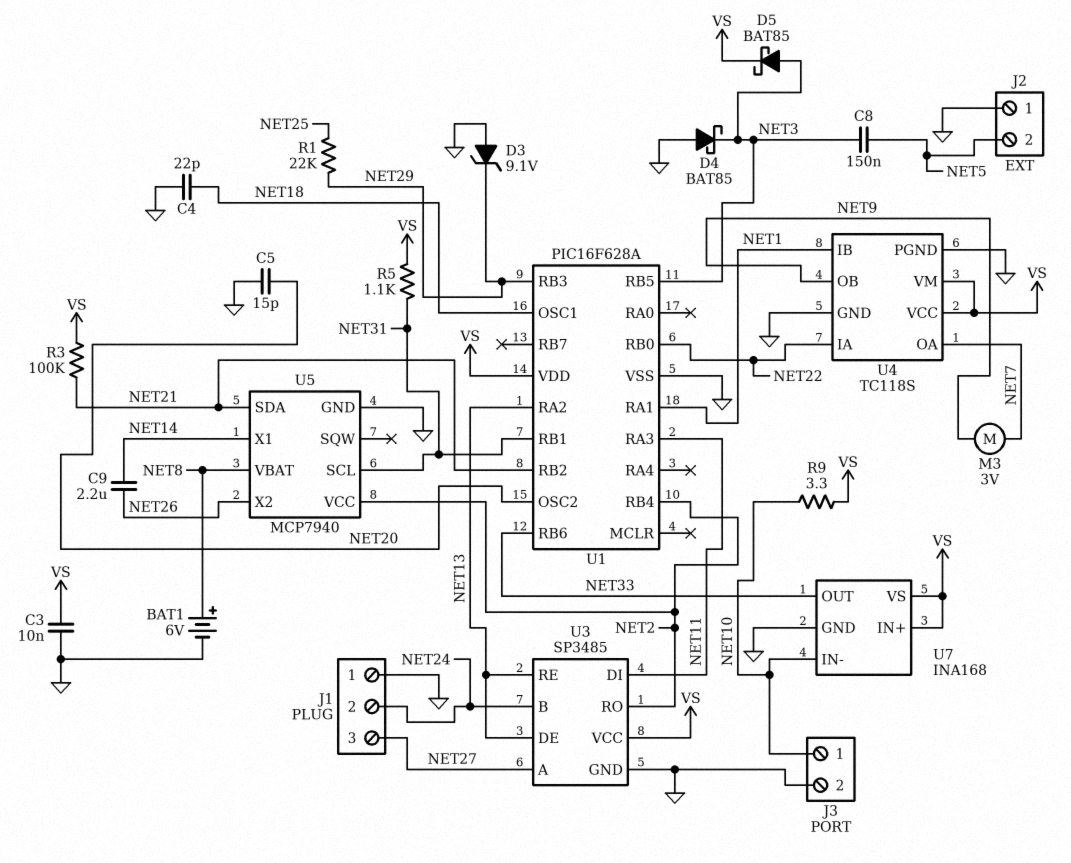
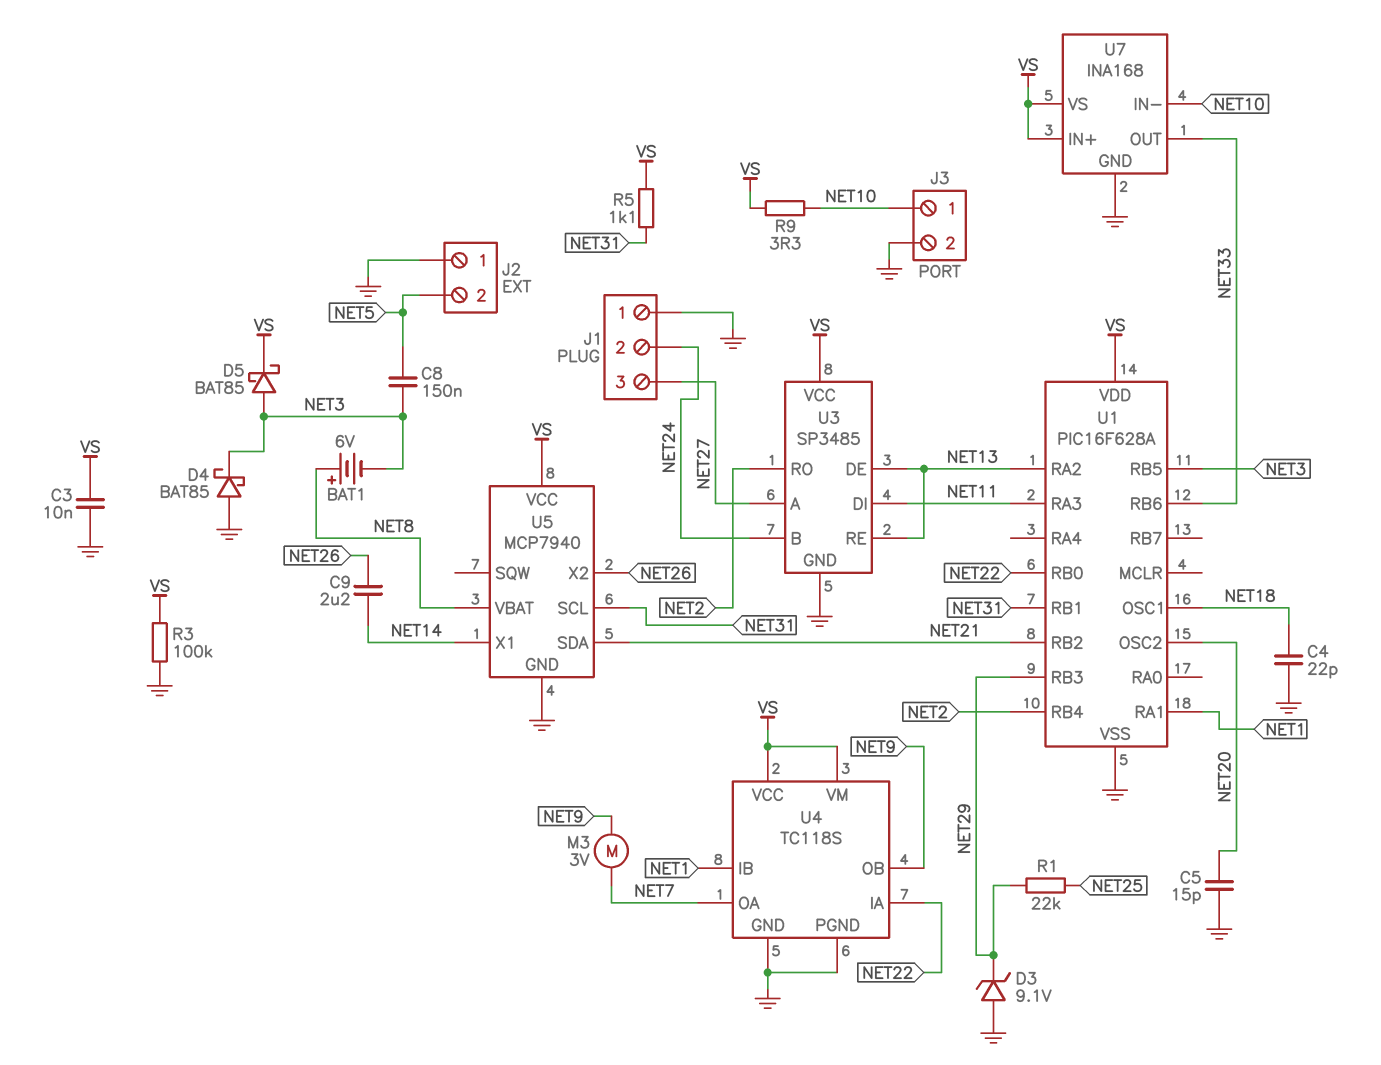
BAT1: 6V (plus NET8, minus GND) -> 6V (plus NET8, minus NET3)
R3: 100k (NET21, VS) -> 100k (GND, VS)
U5 pin VCC: NET2 -> VS

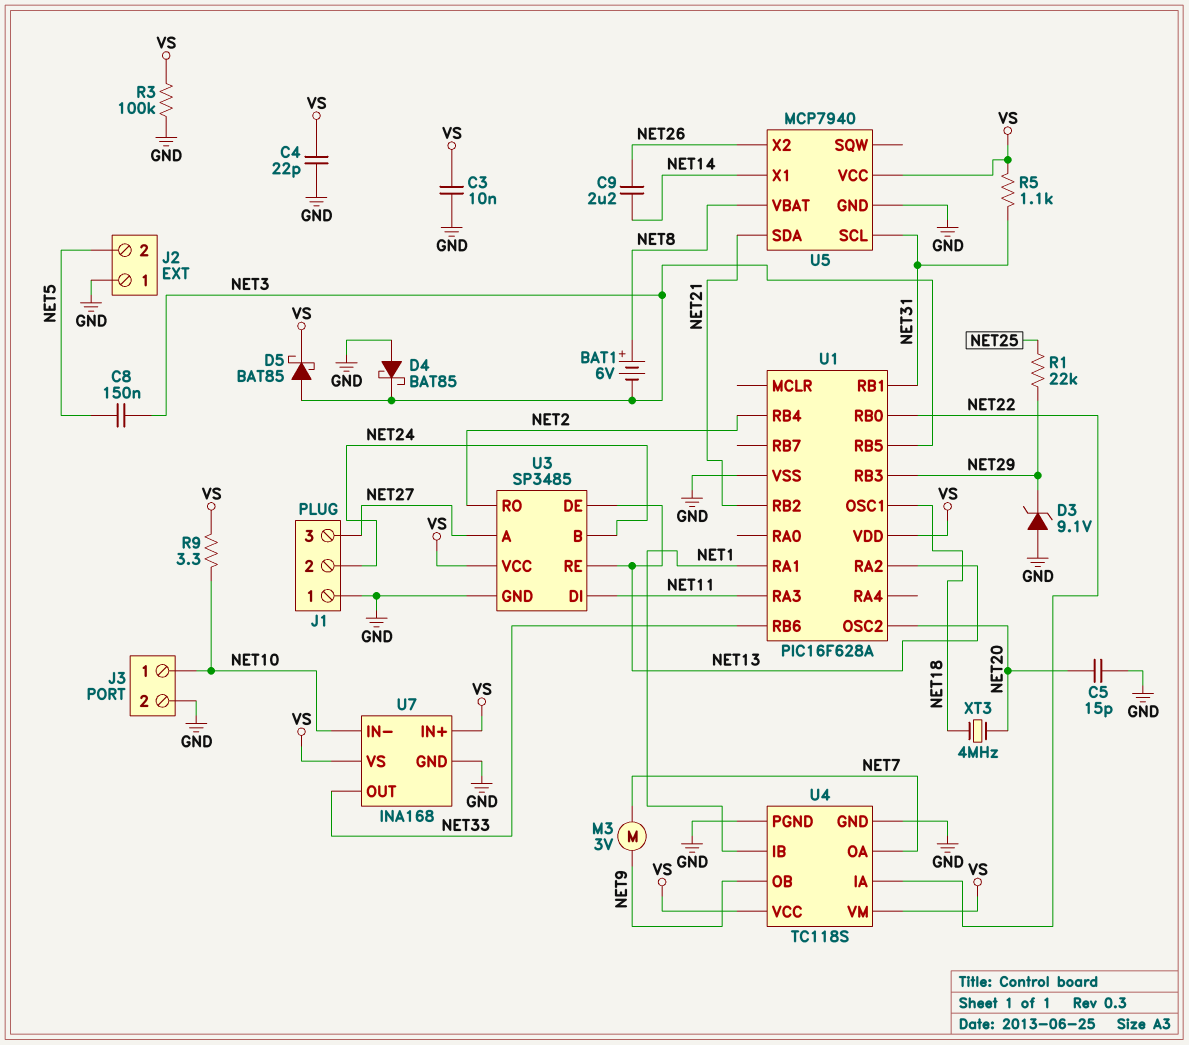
C4: 22pF (GND, NET18) -> 22pF (GND, VS)
XT3: none -> 4MHz (NET18, NET20)

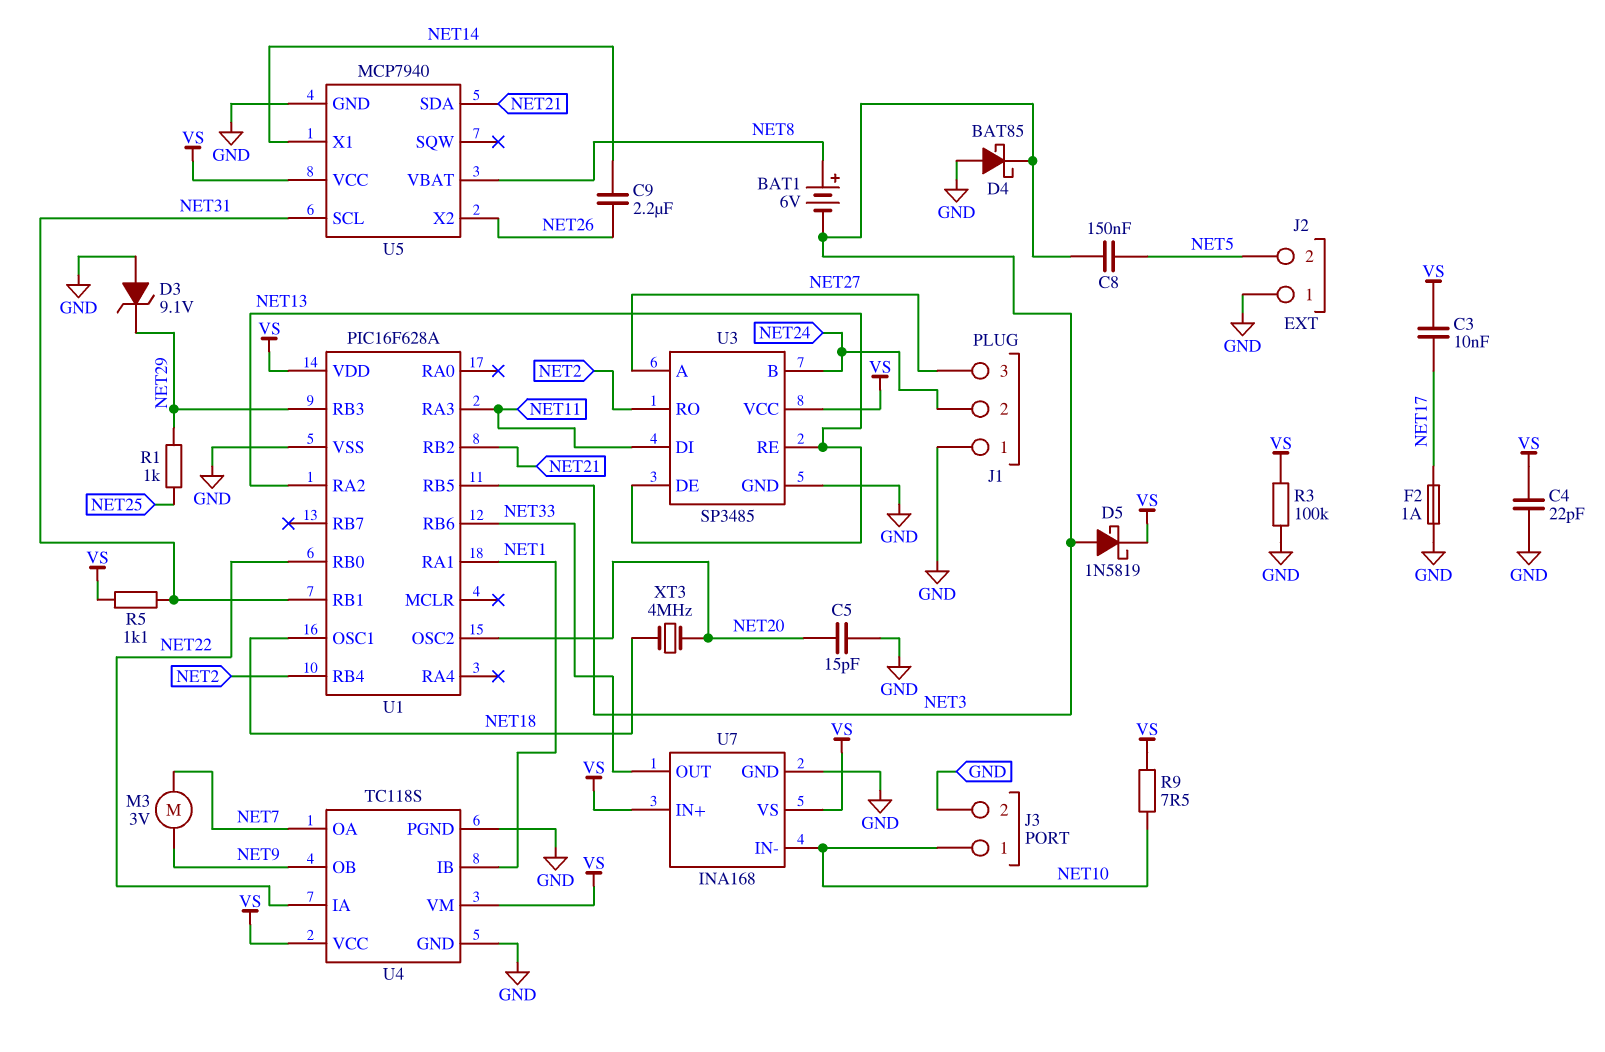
C3: 10nF (GND, VS) -> 10nF (NET17, VS)
D5: schottky BAT85 (A NET3, K VS) -> schottky 1N5819 (A NET3, K VS)
F2: none -> 1A (GND, NET17)
R1: 22k (NET25, NET29) -> 1k (NET25, NET29)
R9: 3.3 (NET10, VS) -> 7.5 (NET10, VS)

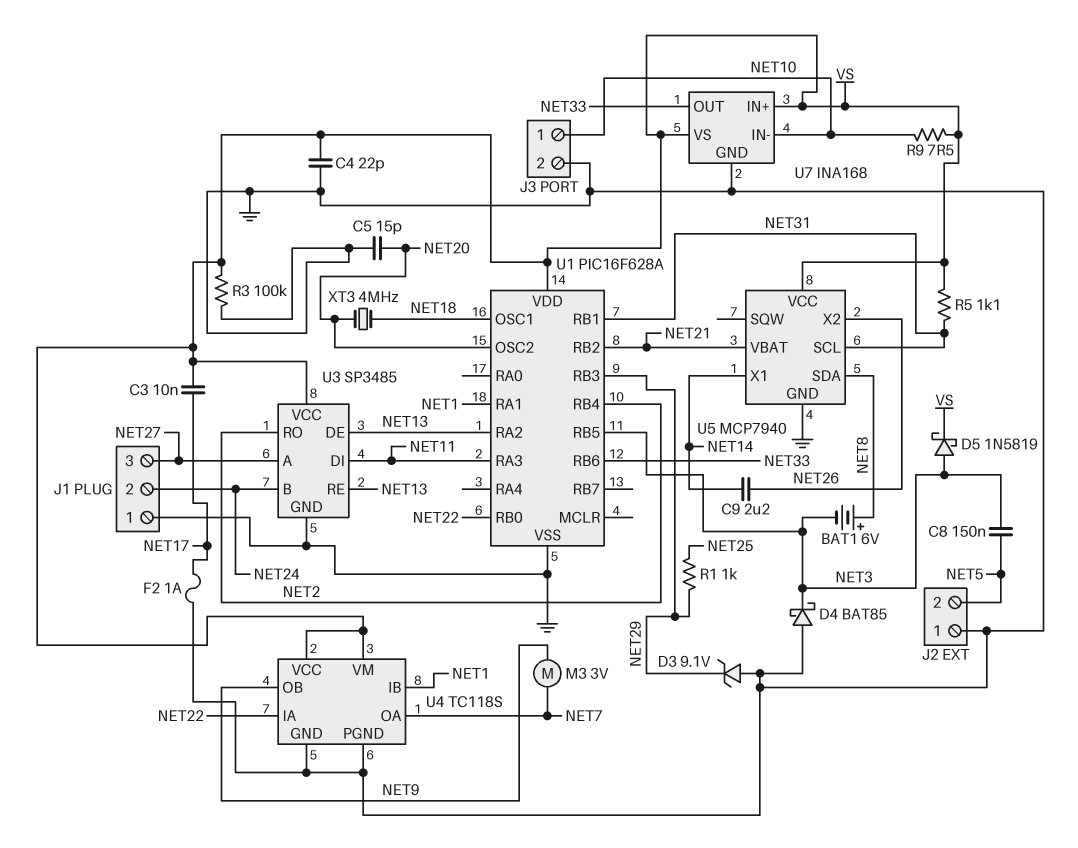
U5 pin SDA: NET21 -> NET8
U5 pin VBAT: NET8 -> NET21

